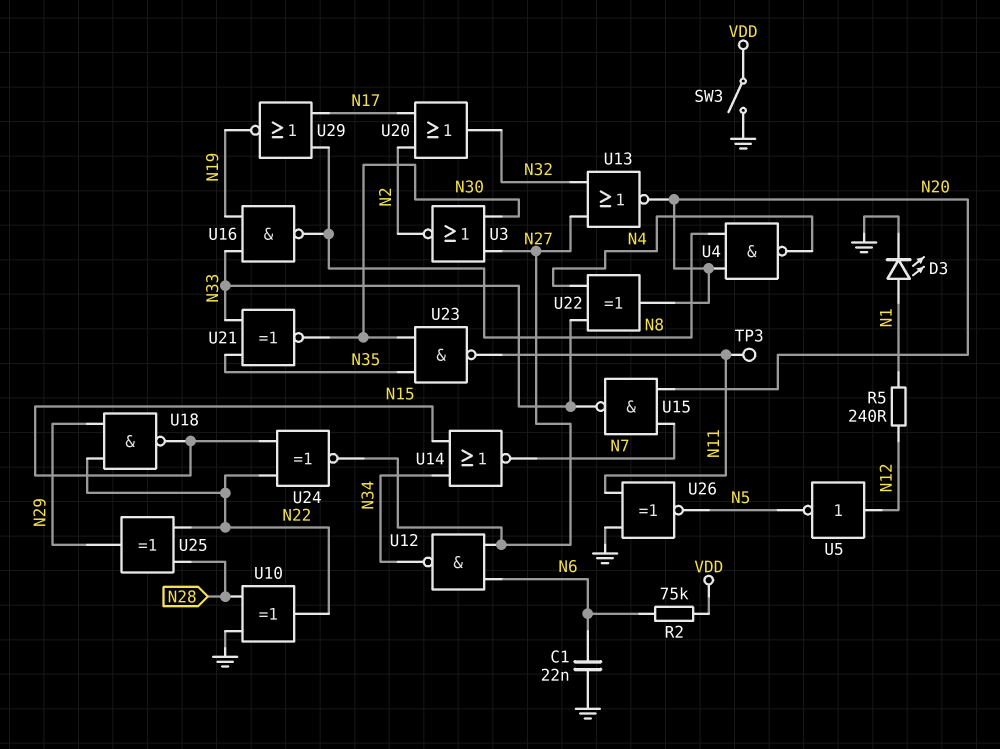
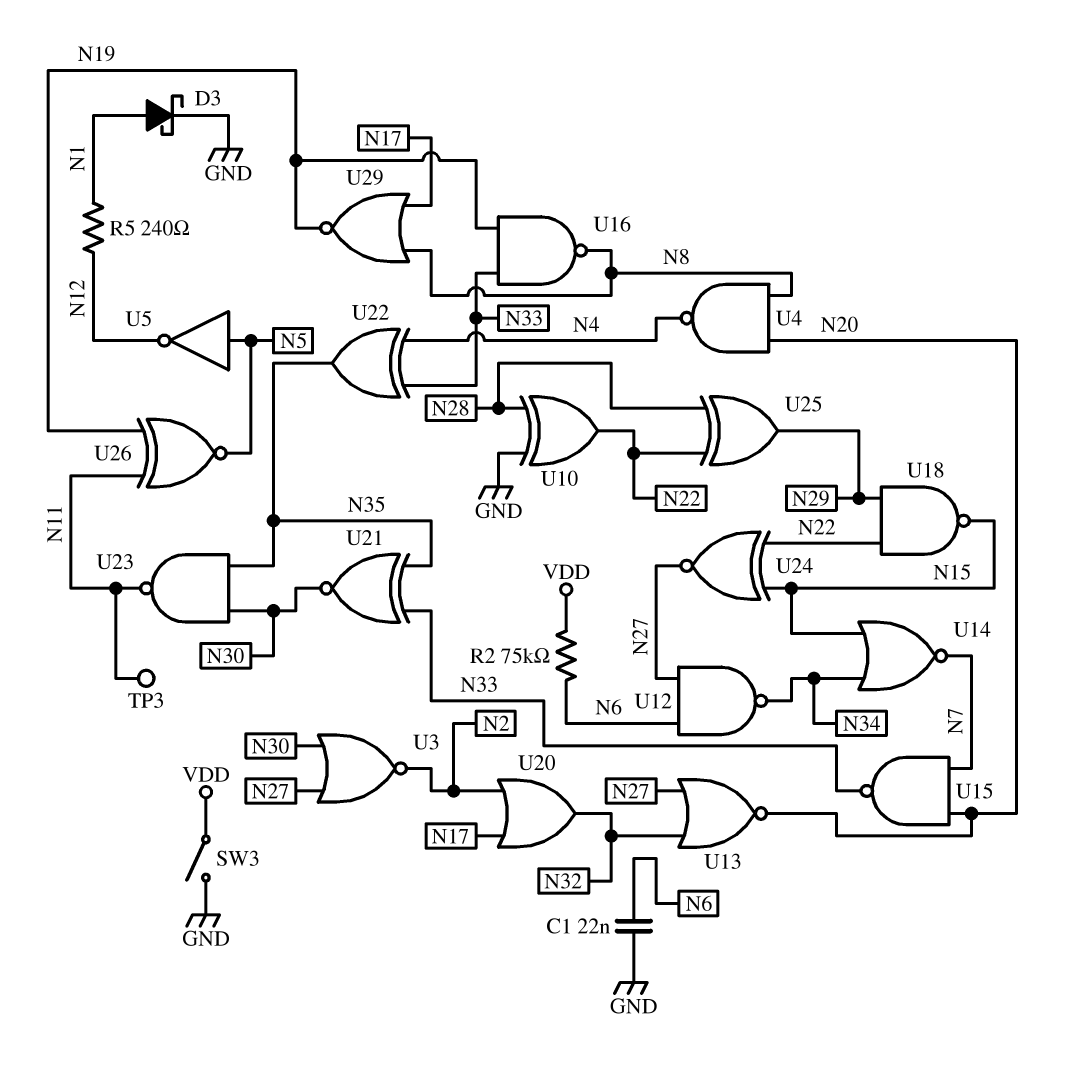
D3: LED (A N1, K GND) -> schottky (A N1, K GND)
U5: NOT (in N12, out N5) -> NOT (in N5, out N12)
U22: XOR (in N4, in N33, out N20) -> XOR (in N4, in N33, out N35)
U26: XNOR (in GND, in N11, out N5) -> XNOR (in N11, in N19, out N5)

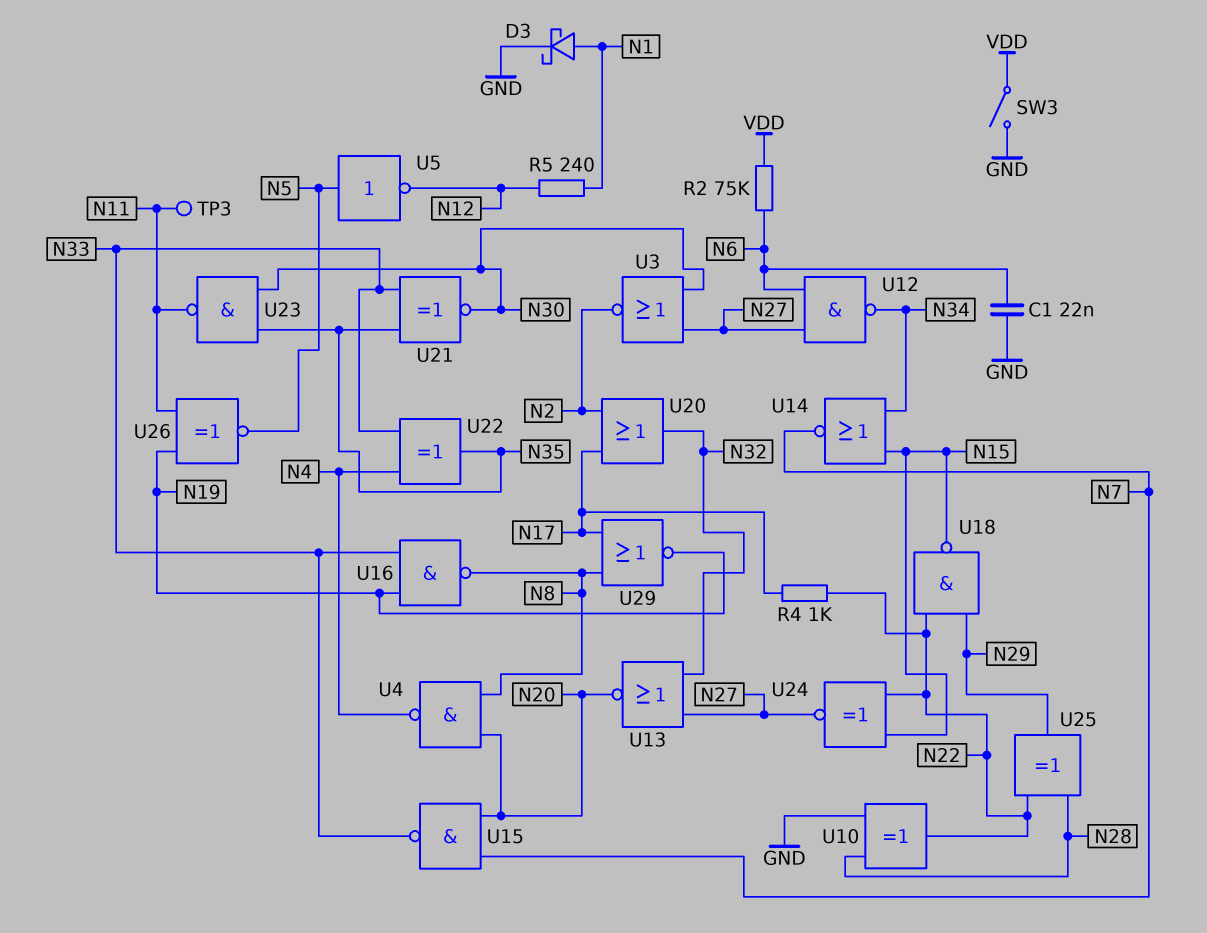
R4: none -> 1k (N17, N22)

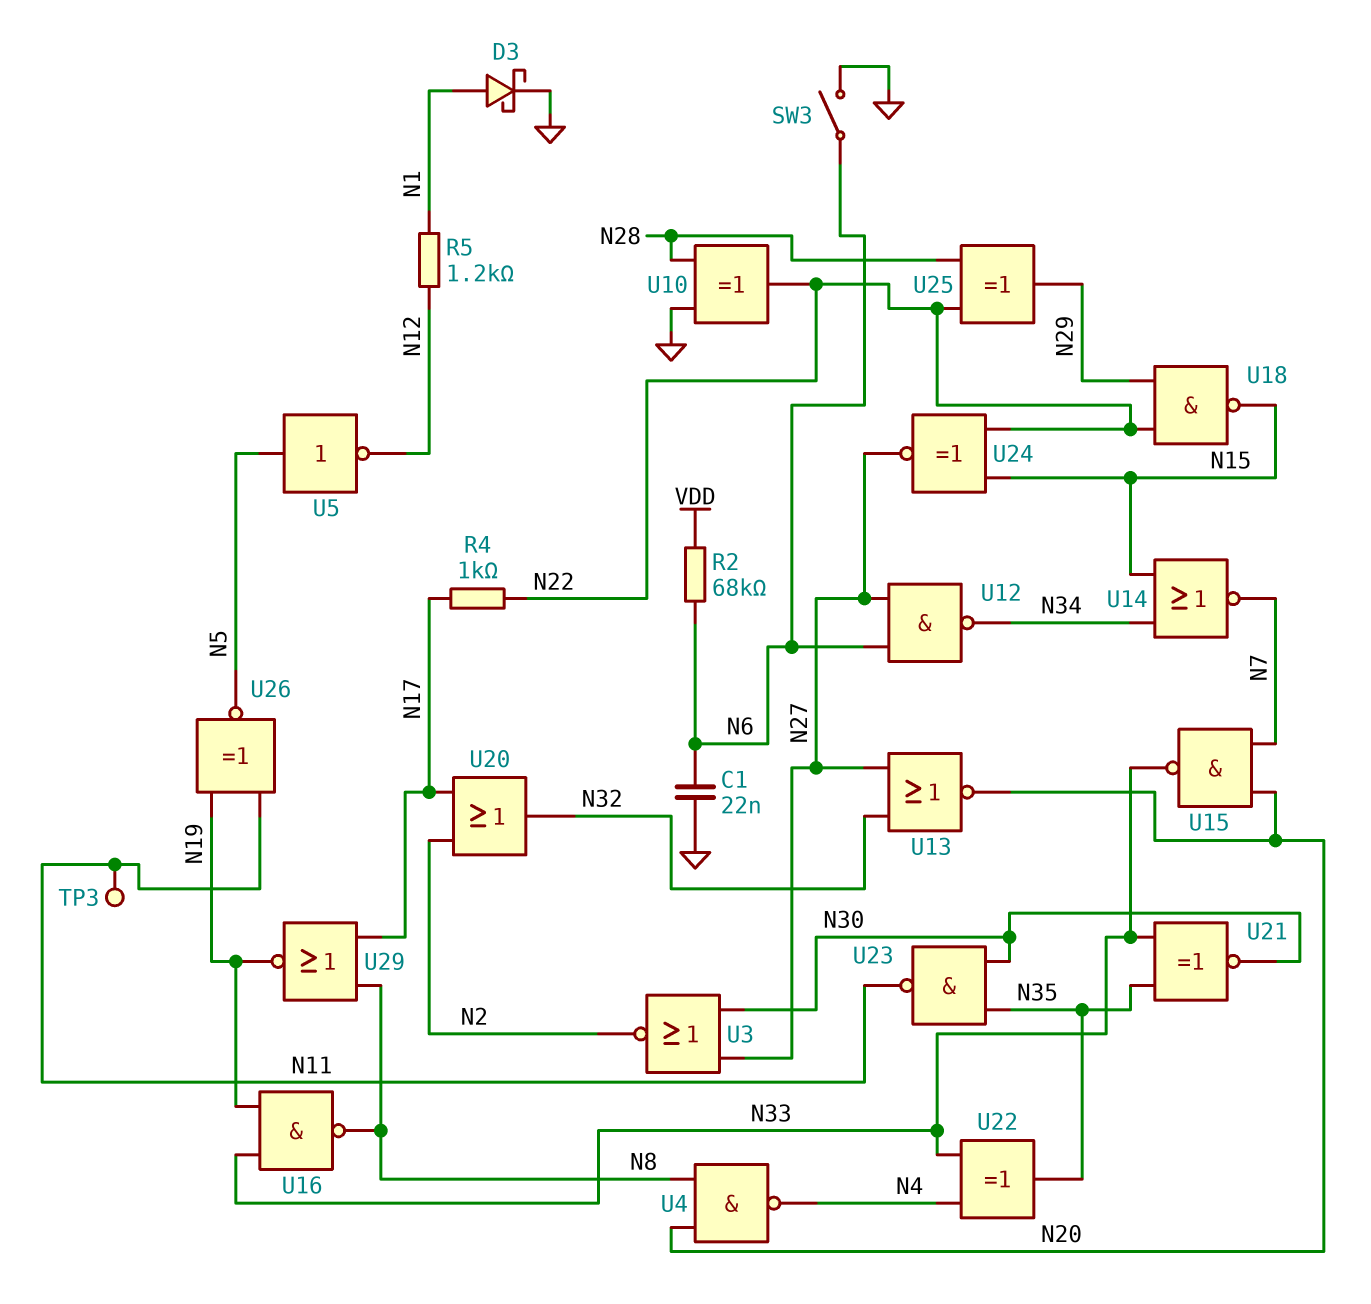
R2: 75k (N6, VDD) -> 68k (N6, VDD)
R5: 240 (N1, N12) -> 1.2k (N1, N12)
SW3: switch (GND, VDD) -> switch (GND, N6)

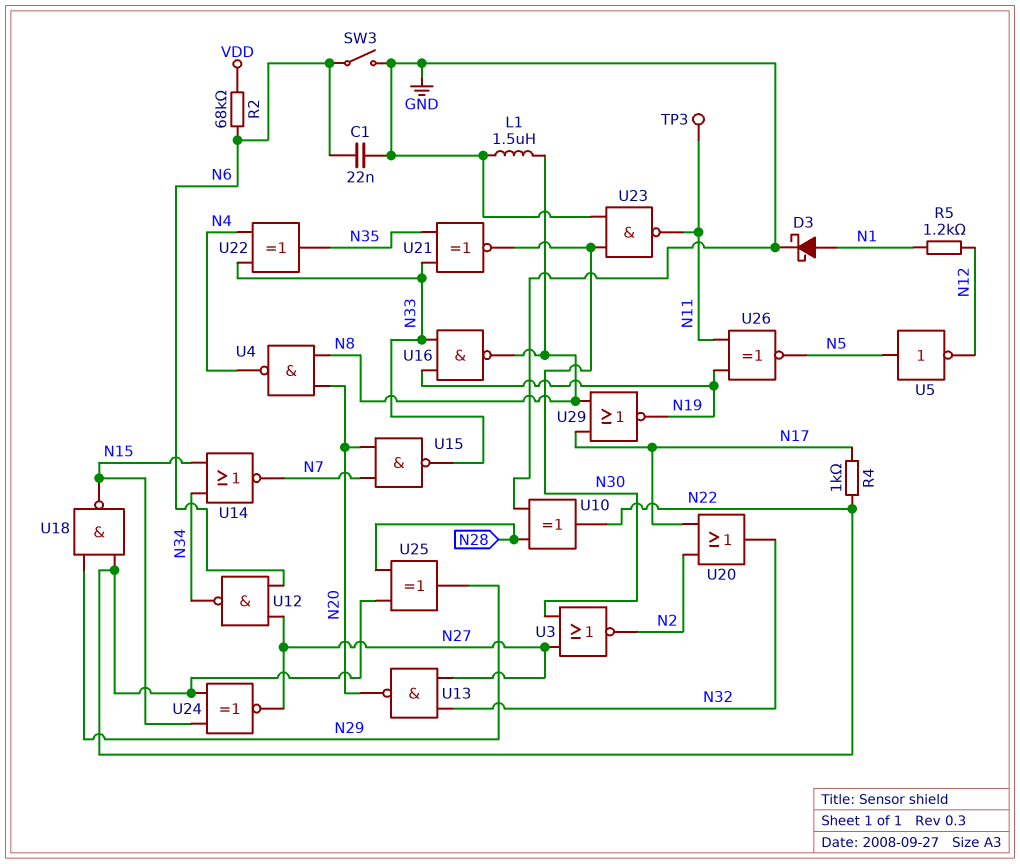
L1: none -> 1.5uH (GND, N8)
U13: NOR (in N27, in N32, out N20) -> NAND (in N27, in N32, out N20)
U23: NAND (in N30, in N35, out N11) -> NAND (in GND, in N30, out N11)

